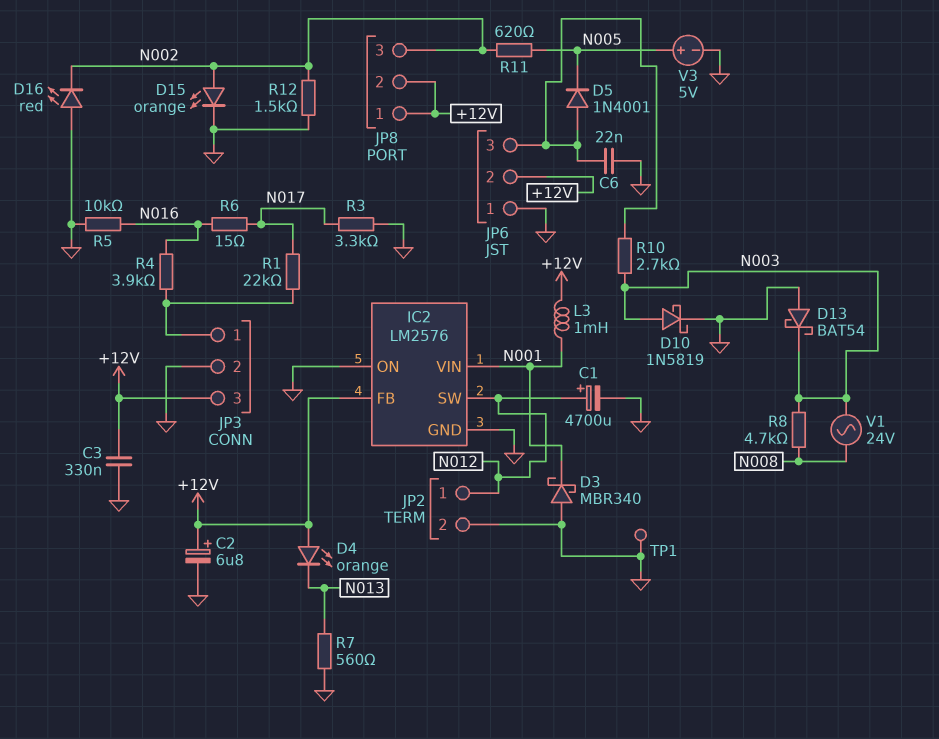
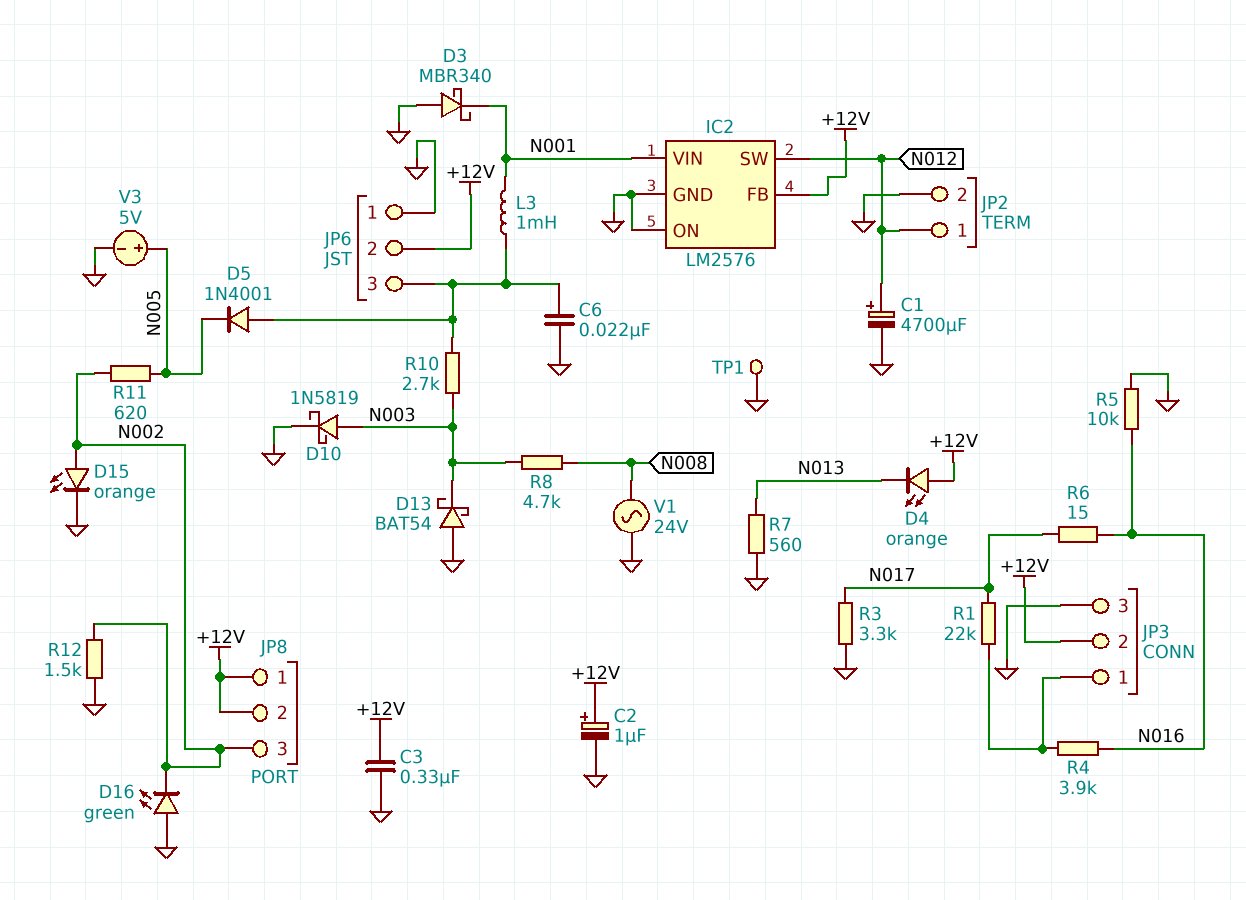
C2: 6.8uF (plus +12V, minus GND) -> 1uF (plus +12V, minus GND)
D16: LED red (A GND, K N002) -> LED green (A GND, K N002)
JP3 pin 2: GND -> +12V
JP3 pin 3: +12V -> GND
L3: 1mH (+12V, N001) -> 1mH (JP6/3, N001)
V1: AC 24V (N003, N008) -> AC 24V (GND, N008)

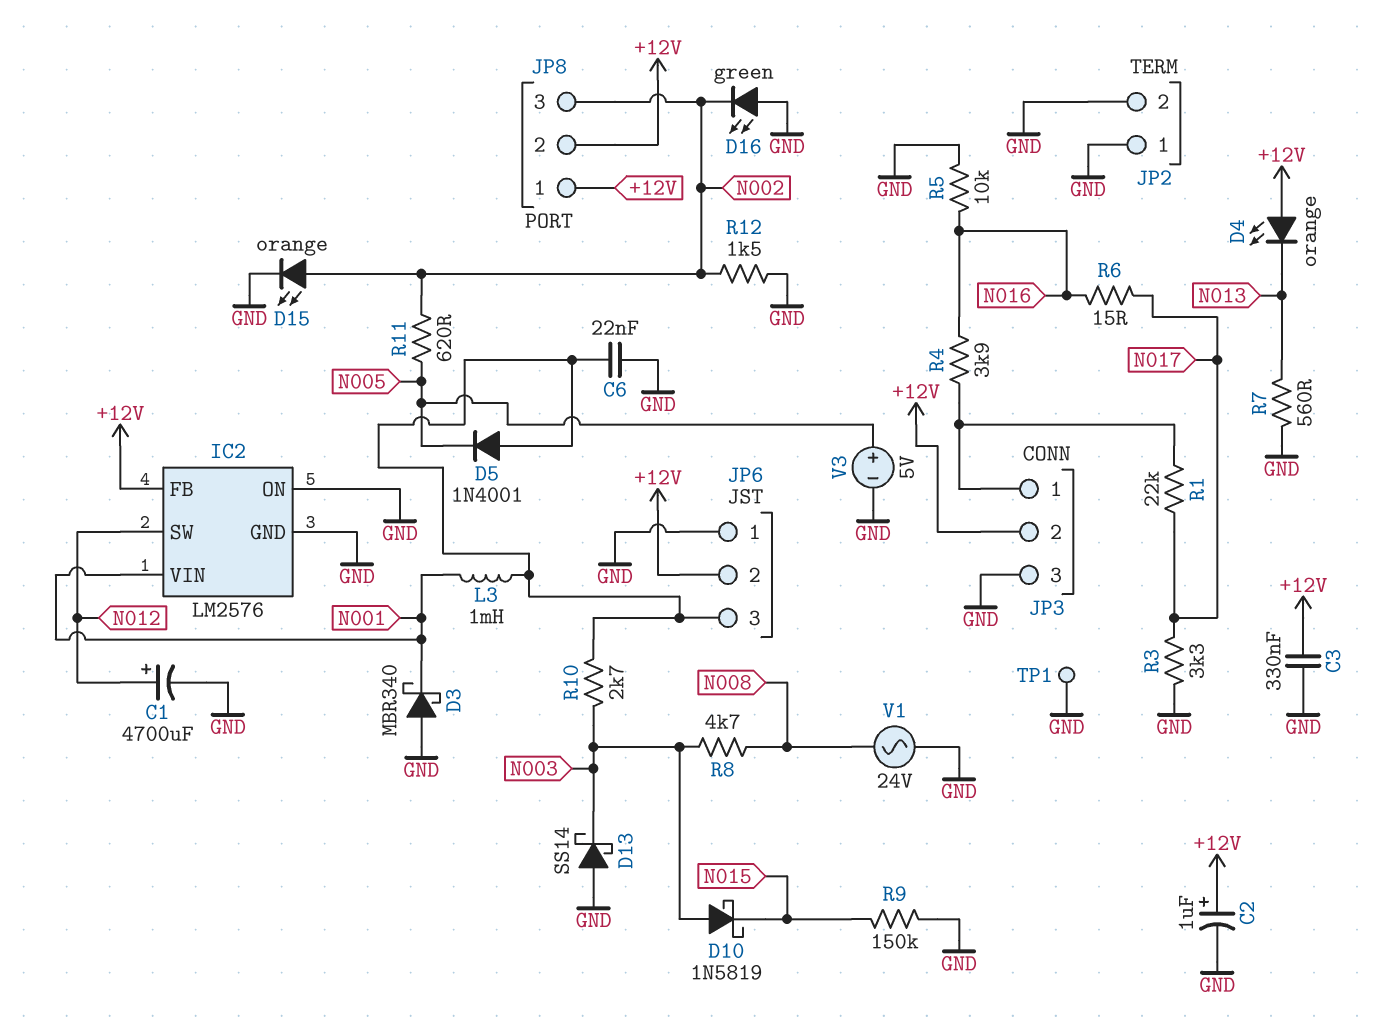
D10: schottky 1N5819 (A N003, K GND) -> schottky 1N5819 (A N003, K N015)
D13: schottky BAT54 (A GND, K N003) -> schottky SS14 (A GND, K N003)
JP2 pin 1: N012 -> GND
R9: none -> 150k (GND, N015)

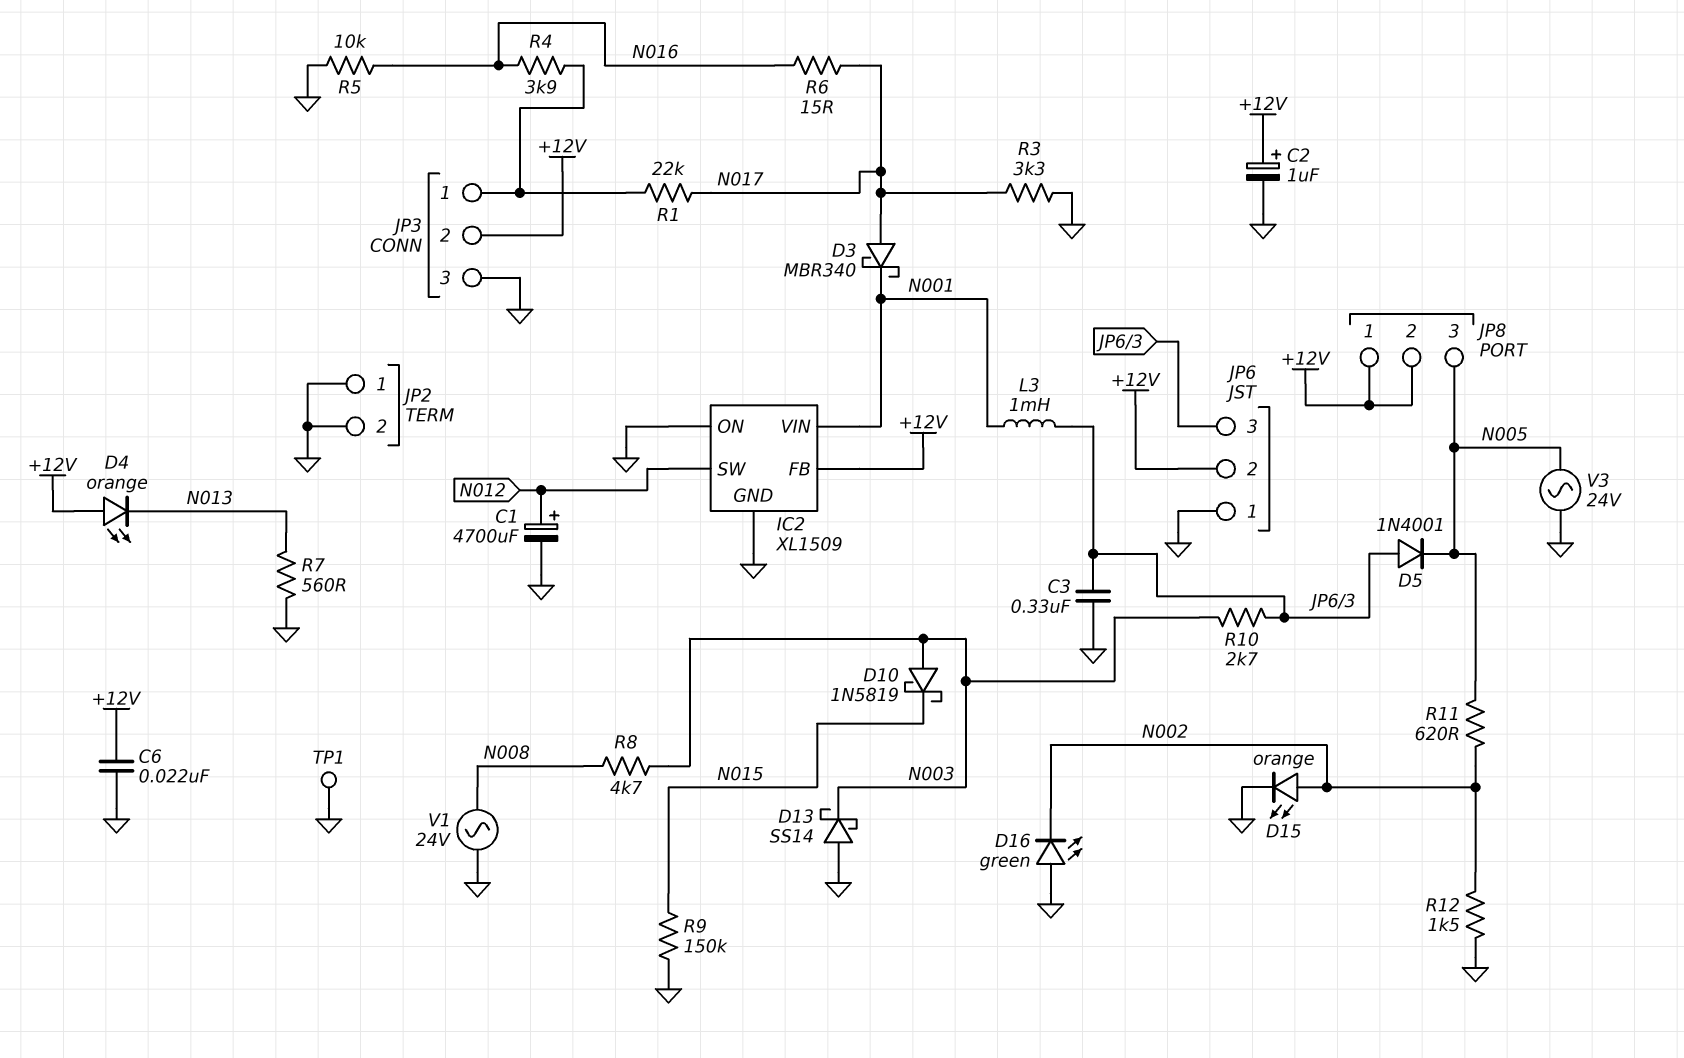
C3: 330nF (+12V, GND) -> 330nF (GND, JP6/3)
C6: 22nF (GND, JP6/3) -> 22nF (+12V, GND)
D3: schottky MBR340 (A GND, K N001) -> schottky MBR340 (A N017, K N001)
IC2: LM2576 -> XL1509
JP8 pin 3: N002 -> N005
V3: 5V (plus N005, minus GND) -> AC 24V (GND, N005)

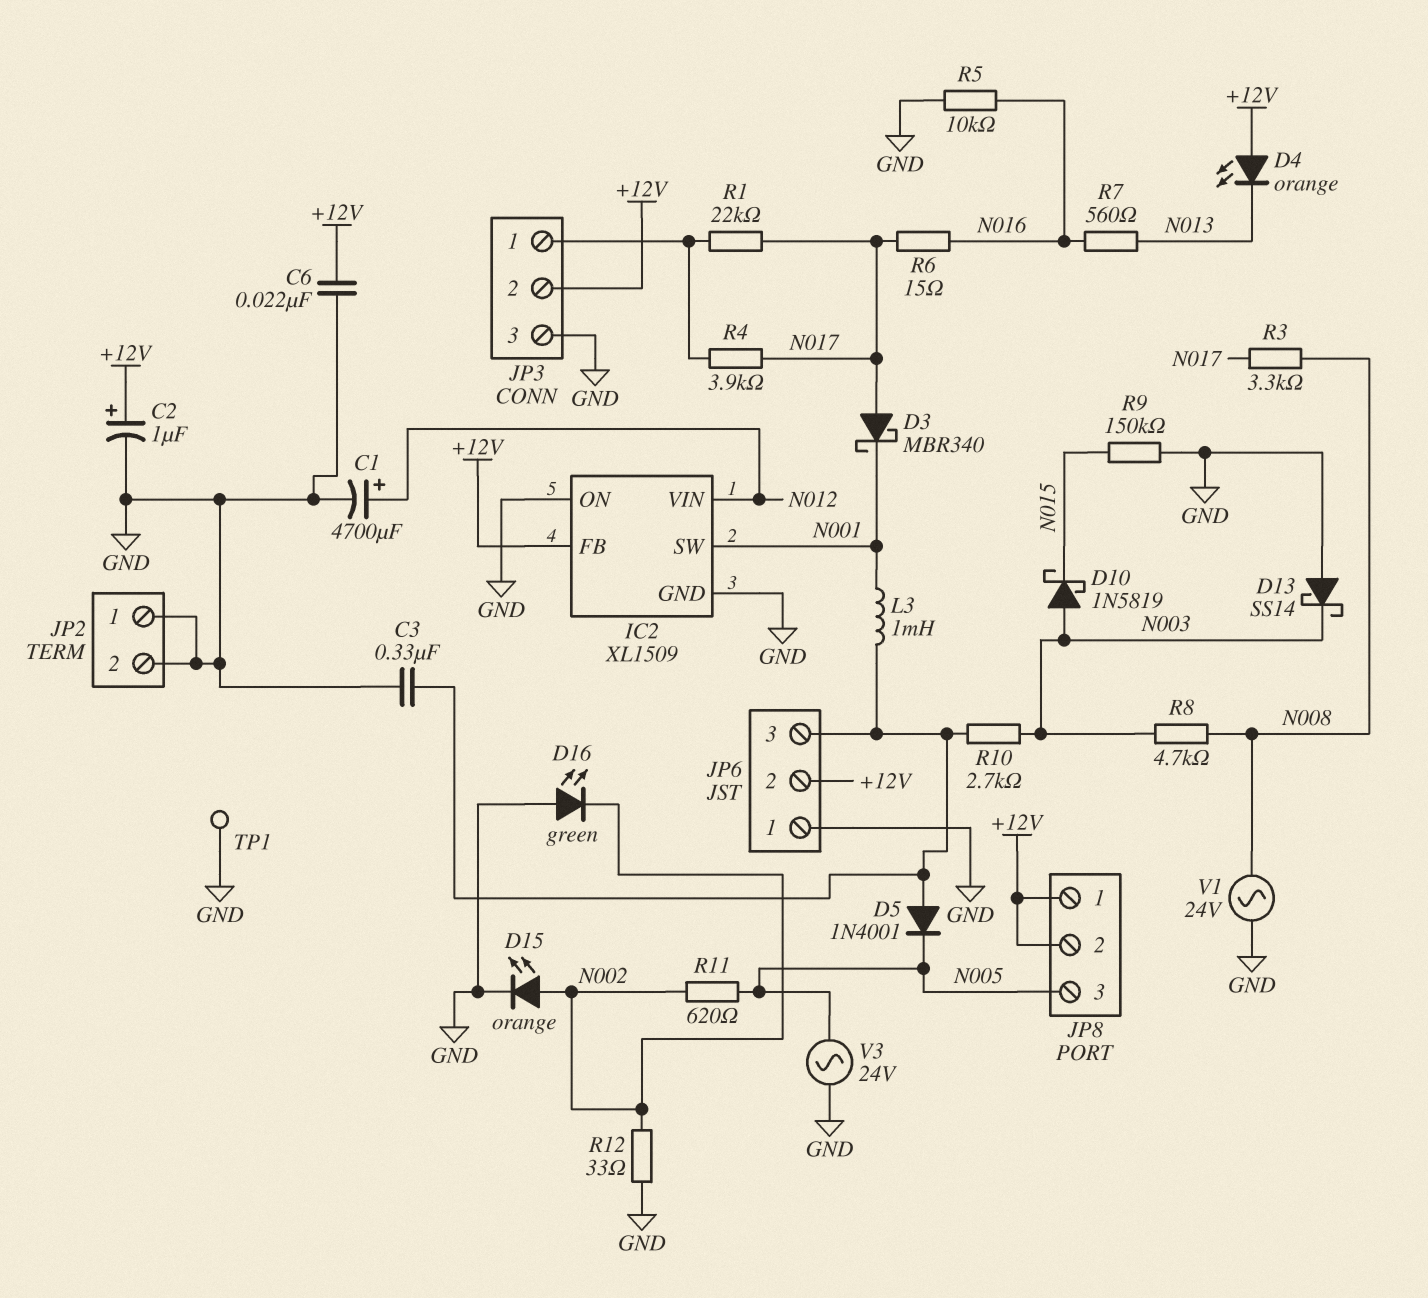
IC2 pin SW: N012 -> N001
IC2 pin VIN: N001 -> N012
R3: 3.3k (GND, N017) -> 3.3k (N008, N017)
R4: 3.9k (JP3/1, N016) -> 3.9k (JP3/1, N017)
R7: 560 (GND, N013) -> 560 (N013, N016)
R12: 1.5k (GND, N002) -> 33 (GND, N002)

